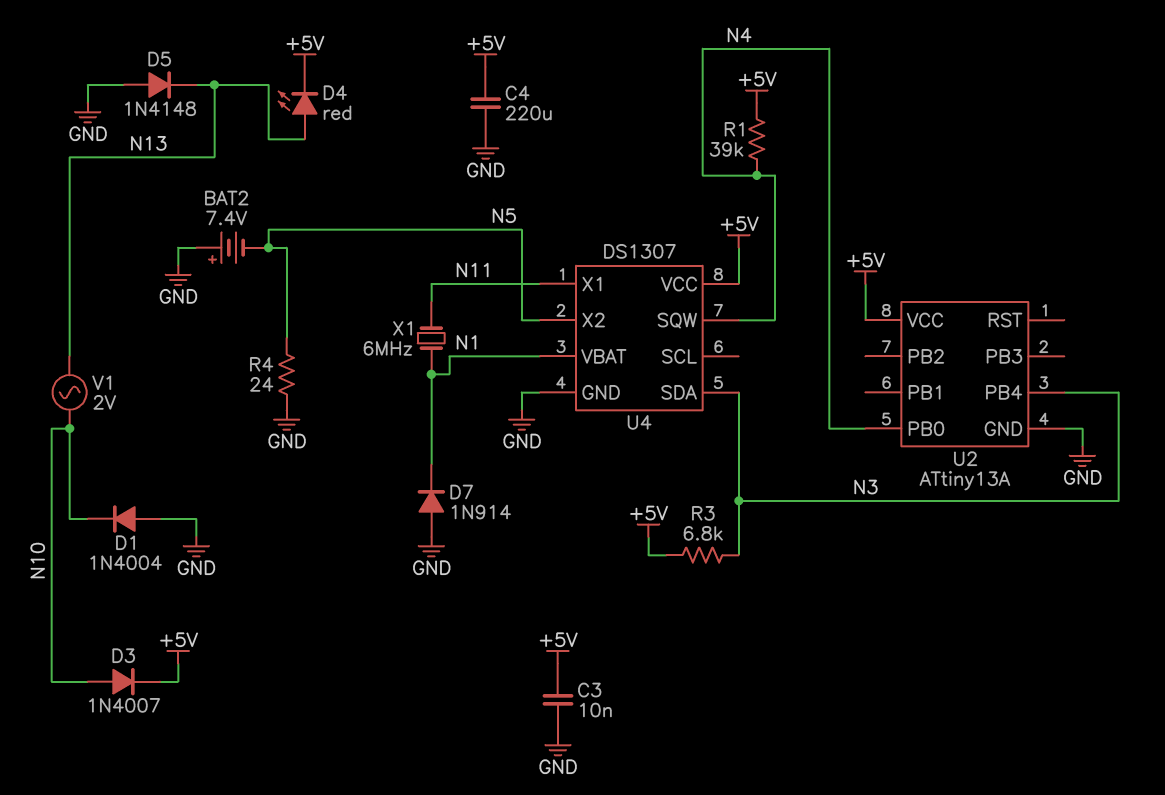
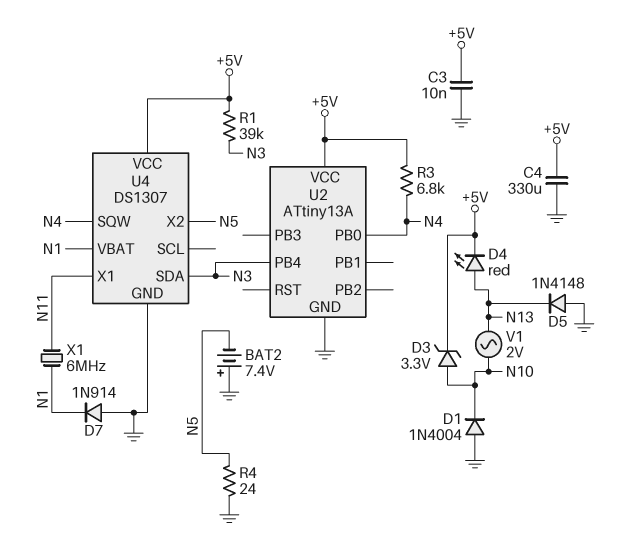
C4: 220uF (+5V, GND) -> 330uF (+5V, GND)
D3: diode 1N4007 (A N10, K +5V) -> zener 3.3V (A N10, K +5V)
R1: 39k (+5V, N4) -> 39k (+5V, N3)
R3: 6.8k (+5V, N3) -> 6.8k (+5V, N4)

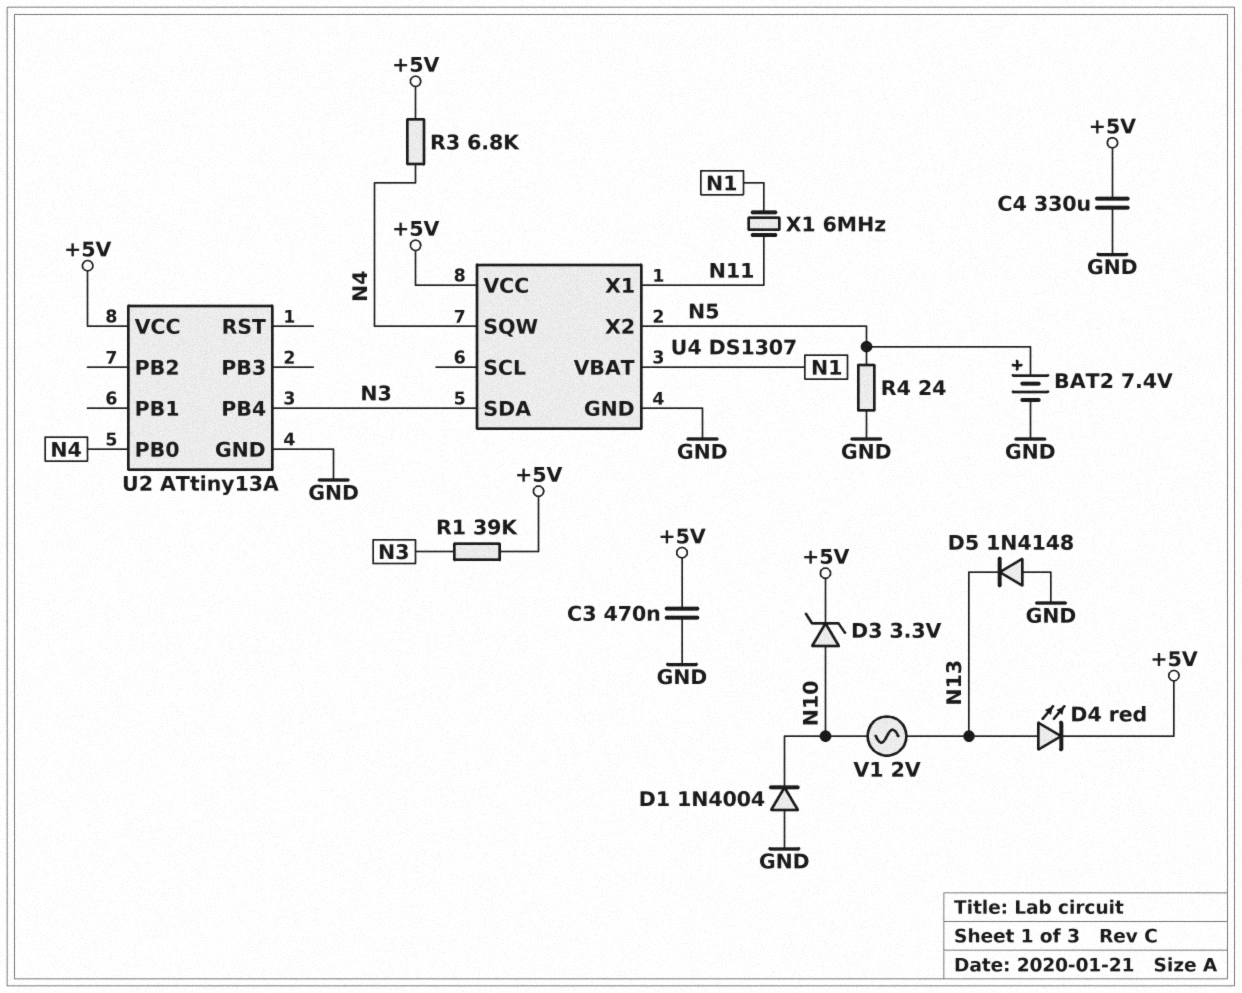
BAT2: 7.4V (plus GND, minus N5) -> 7.4V (plus N5, minus GND)
C3: 10nF (+5V, GND) -> 470nF (+5V, GND)
D7: diode 1N914 (A GND, K N1) -> none

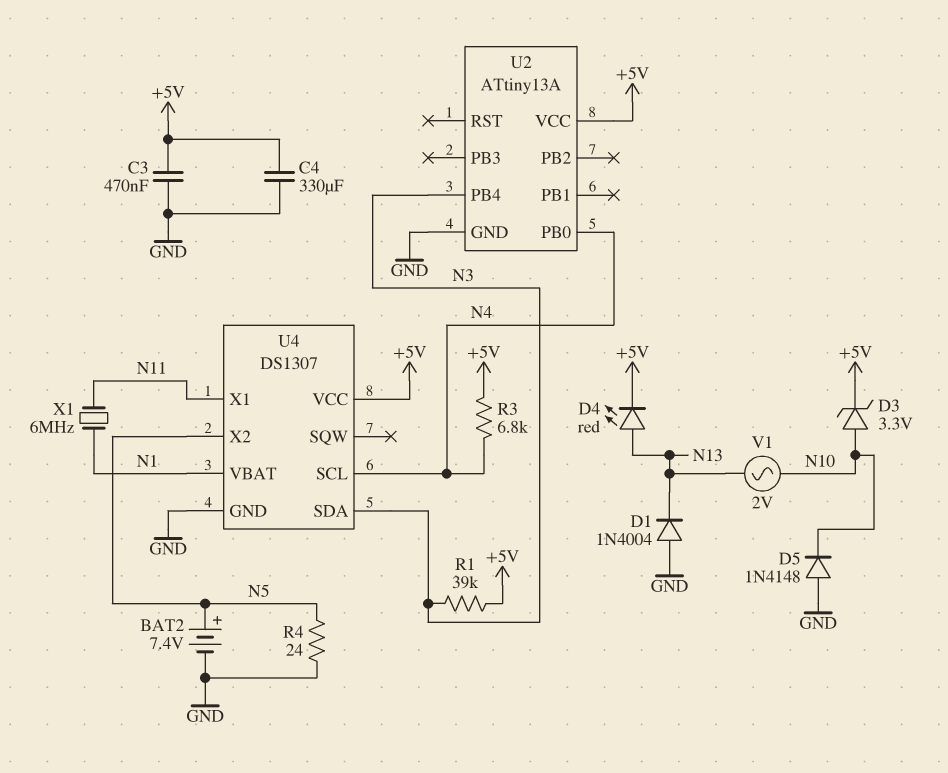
D1: diode 1N4004 (A GND, K N10) -> diode 1N4004 (A GND, K N13)
D5: diode 1N4148 (A GND, K N13) -> diode 1N4148 (A GND, K N10)
U4 pin SCL: none -> N4
U4 pin SQW: N4 -> none

